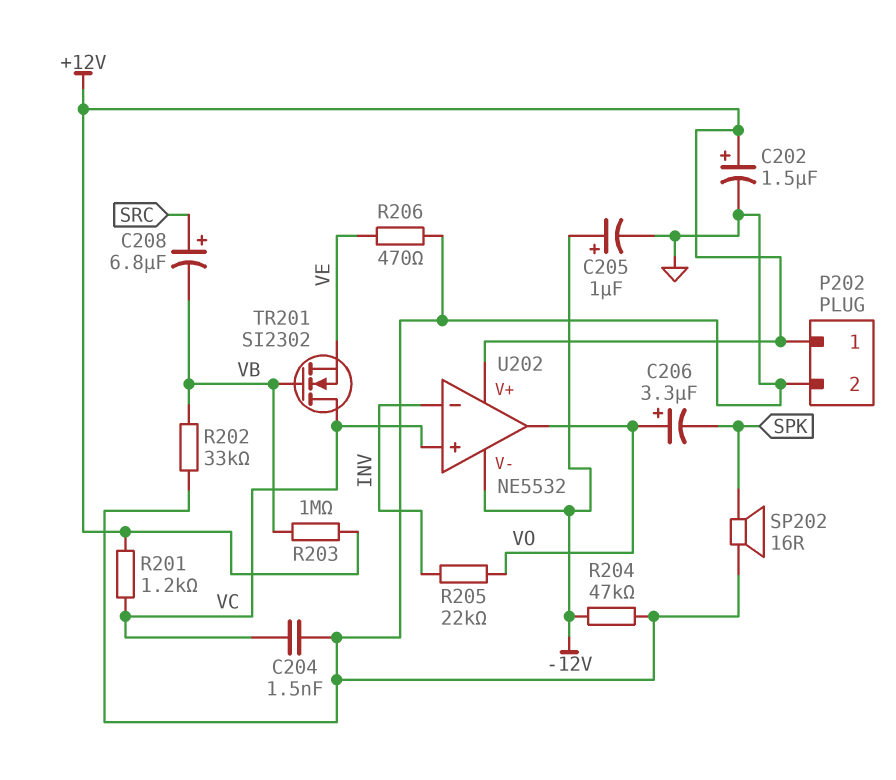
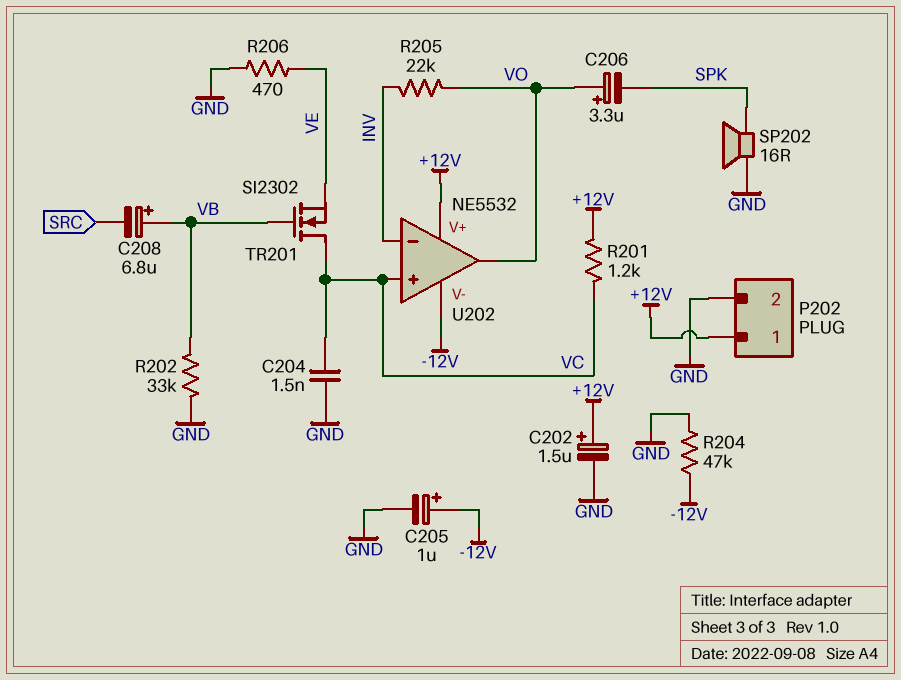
C208: 6.8uF (plus SRC, minus VB) -> 6.8uF (plus VB, minus SRC)
R203: 1M (+12V, VB) -> none

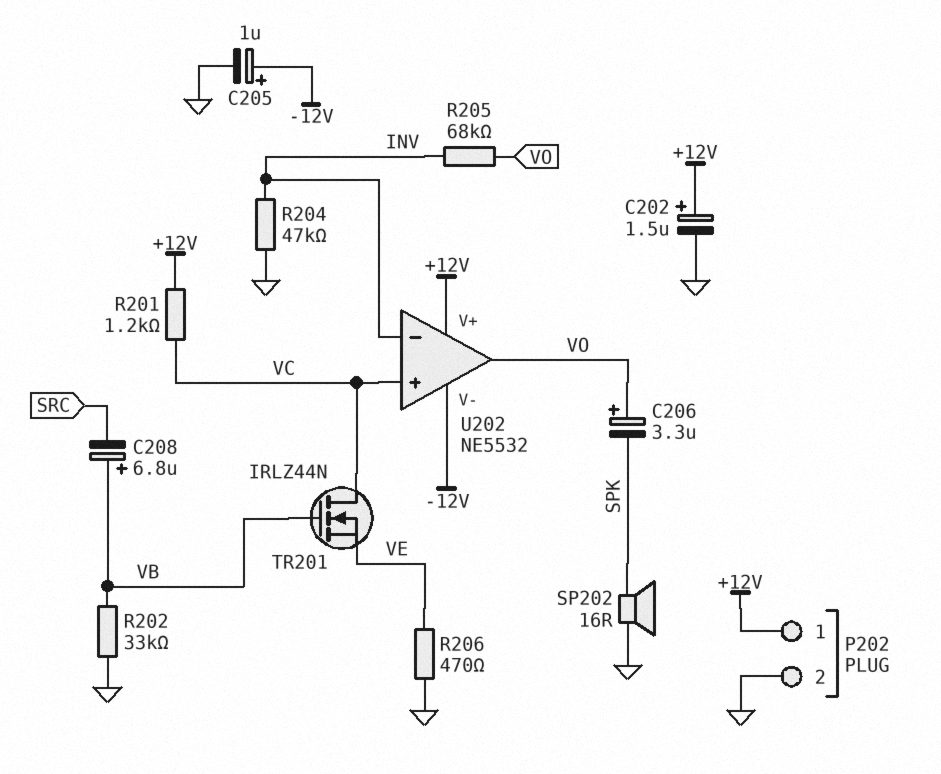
C204: 1.5nF (GND, VC) -> none
R204: 47k (-12V, GND) -> 47k (GND, INV)
R205: 22k (INV, VO) -> 68k (INV, VO)
TR201: NMOS SI2302 (G VB, D VC, S VE) -> NMOS IRLZ44N (G VB, D VC, S VE)

